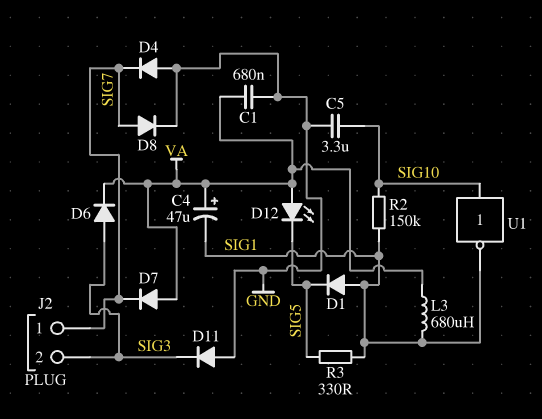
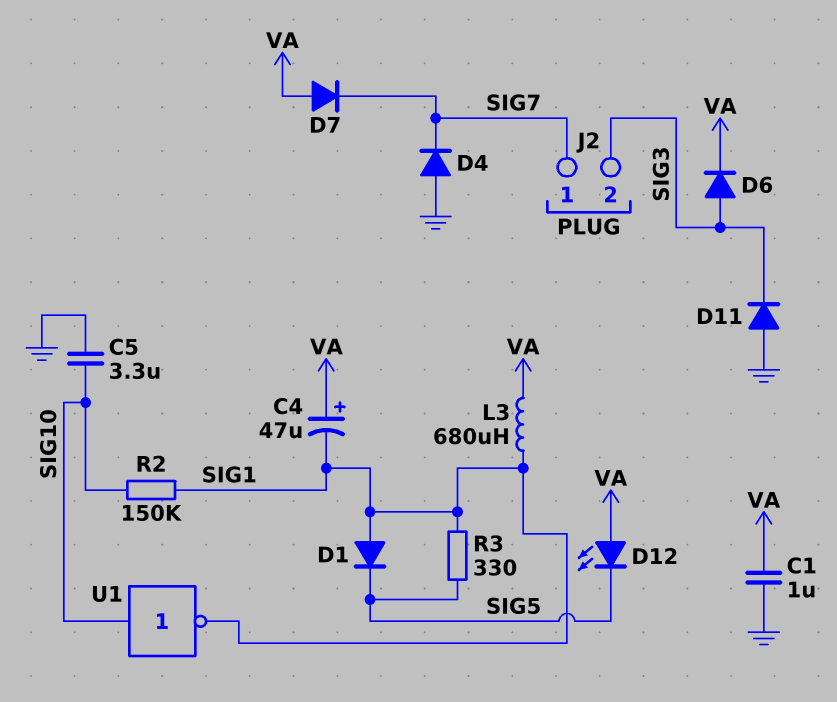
C1: 680nF (GND, VA) -> 1uF (GND, VA)
D8: diode (A SIG7, K GND) -> none

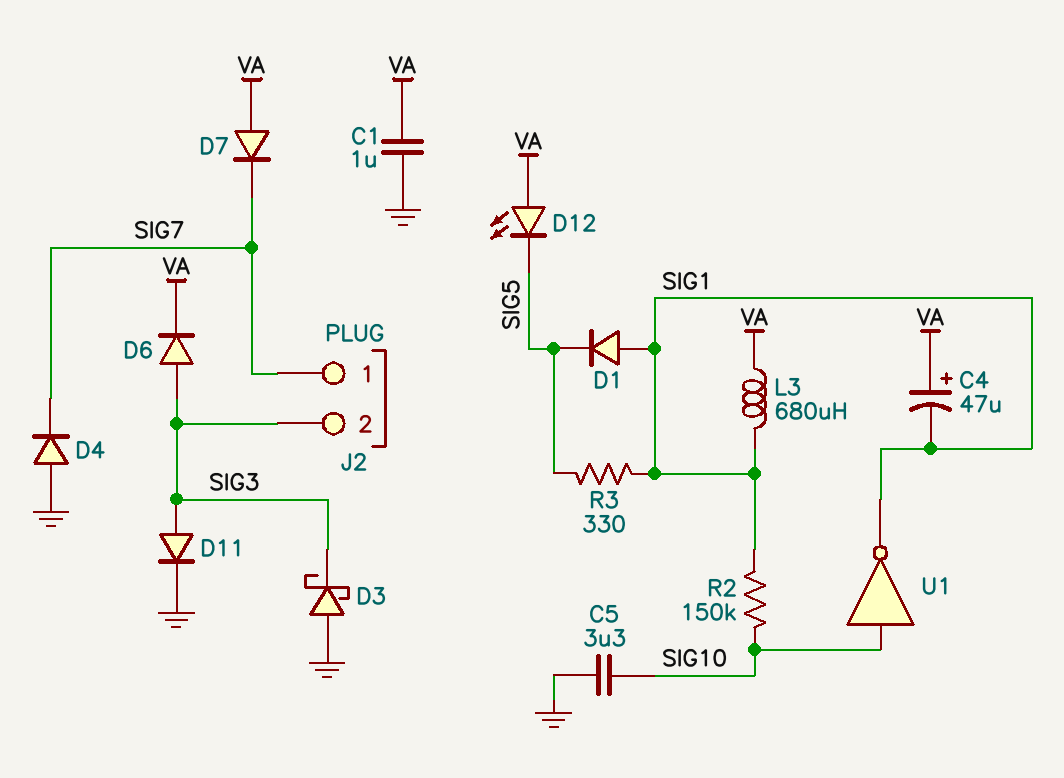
D3: none -> schottky (A GND, K SIG3)
D11: diode (A GND, K SIG3) -> diode (A SIG3, K GND)

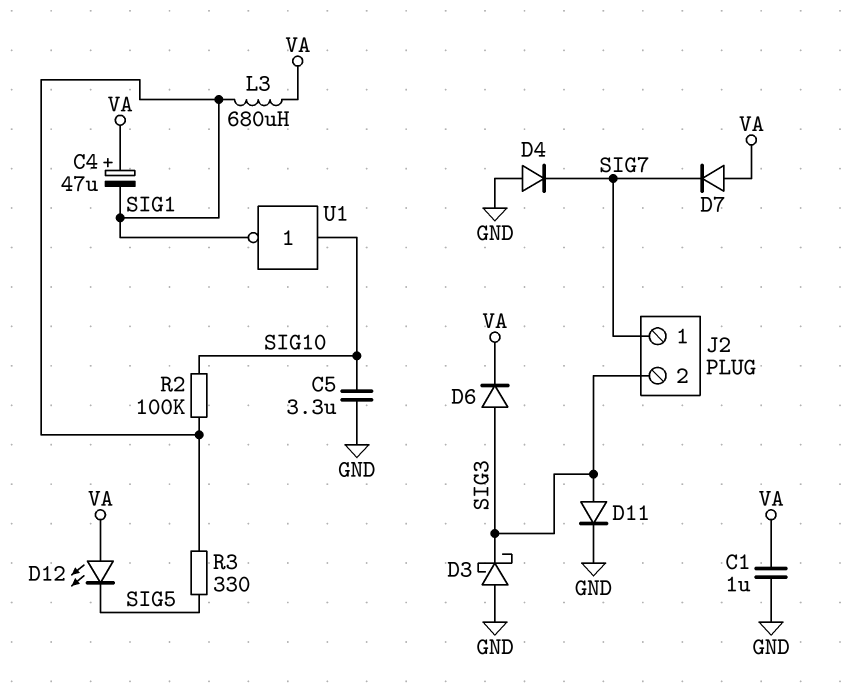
D1: diode (A SIG1, K SIG5) -> none
R2: 150k (SIG1, SIG10) -> 100k (SIG1, SIG10)

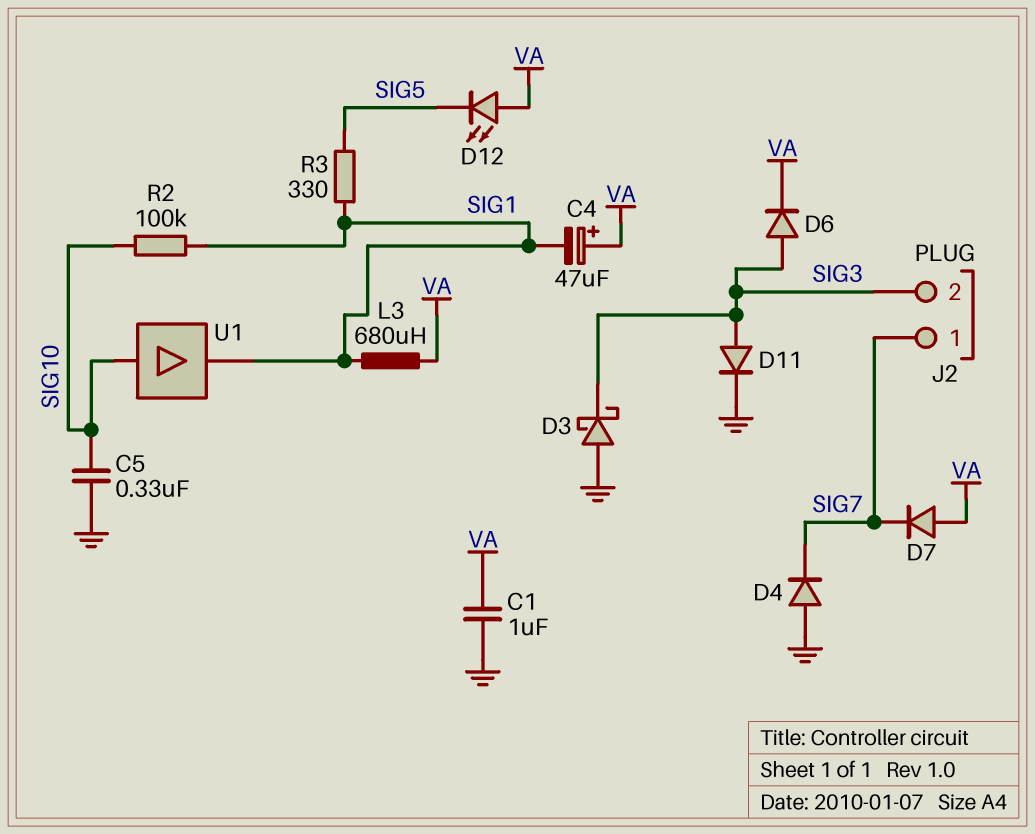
C5: 3.3uF (GND, SIG10) -> 330nF (GND, SIG10)
U1: NOT (in SIG10, out SIG1) -> buffer (in SIG10, out SIG1)

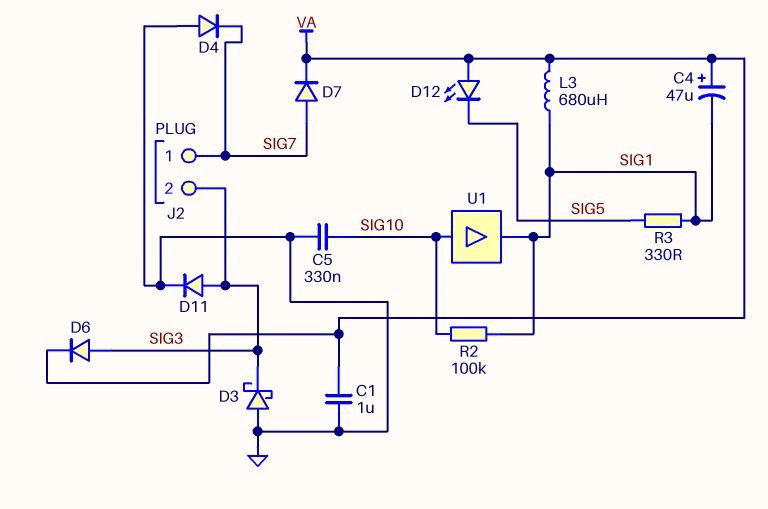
D7: diode (A VA, K SIG7) -> diode (A SIG7, K VA)

